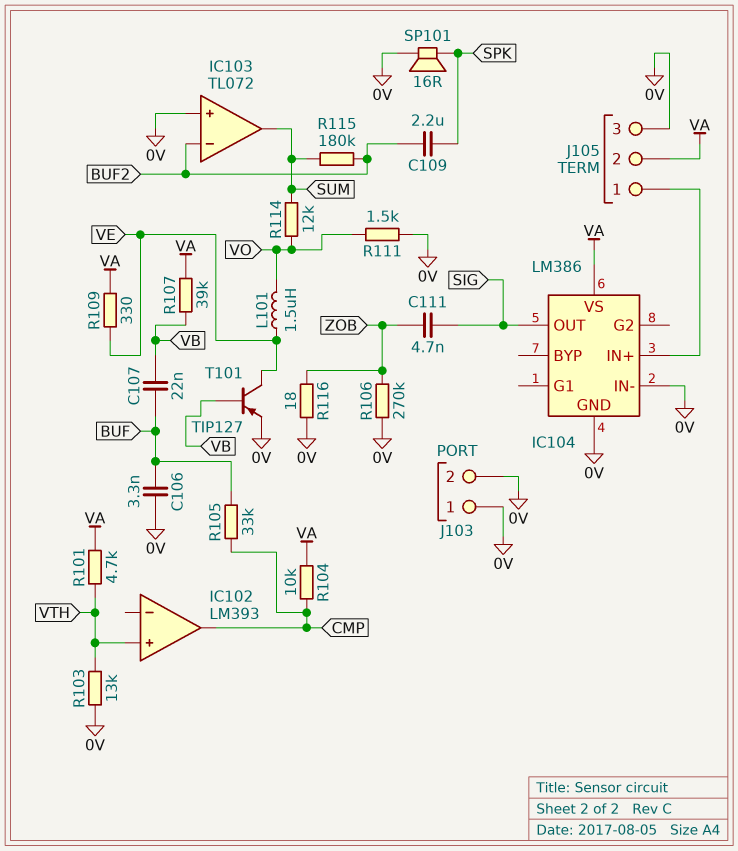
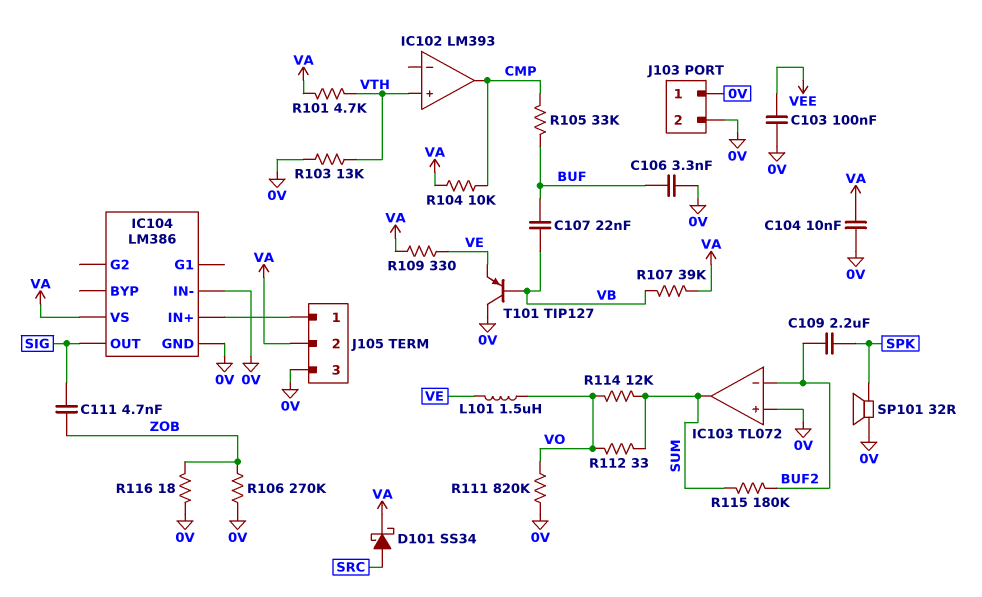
C103: none -> 100nF (0V, VEE)
C104: none -> 10nF (0V, VA)
D101: none -> schottky SS34 (A SRC, K VA)
R111: 1.5k (0V, VO) -> 820k (0V, VO)
R112: none -> 33 (SUM, VO)
SP101: speaker 16R (0V, SPK) -> speaker 32R (0V, SPK)
T101: PNP TIP127 (B VB, C VE, E 0V) -> PNP TIP127 (B VB, C 0V, E VE)

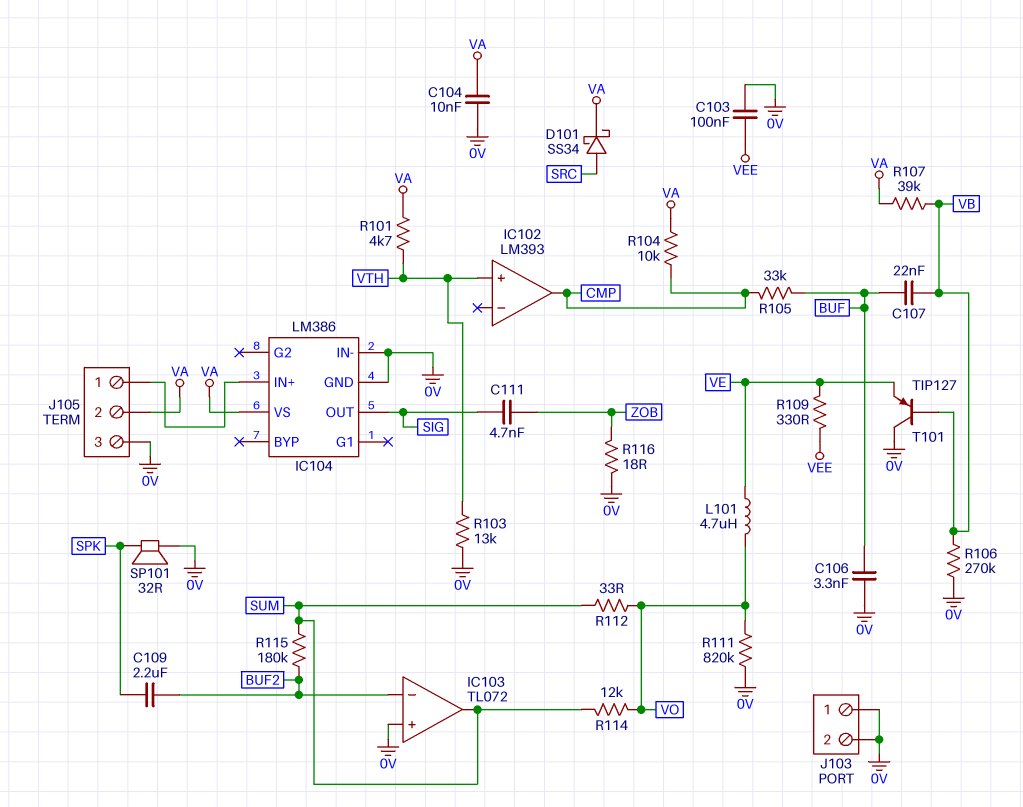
L101: 1.5uH (VE, VO) -> 4.7uH (VE, VO)
R106: 270k (0V, ZOB) -> 270k (0V, VB)
R109: 330 (VA, VE) -> 330 (VE, VEE)

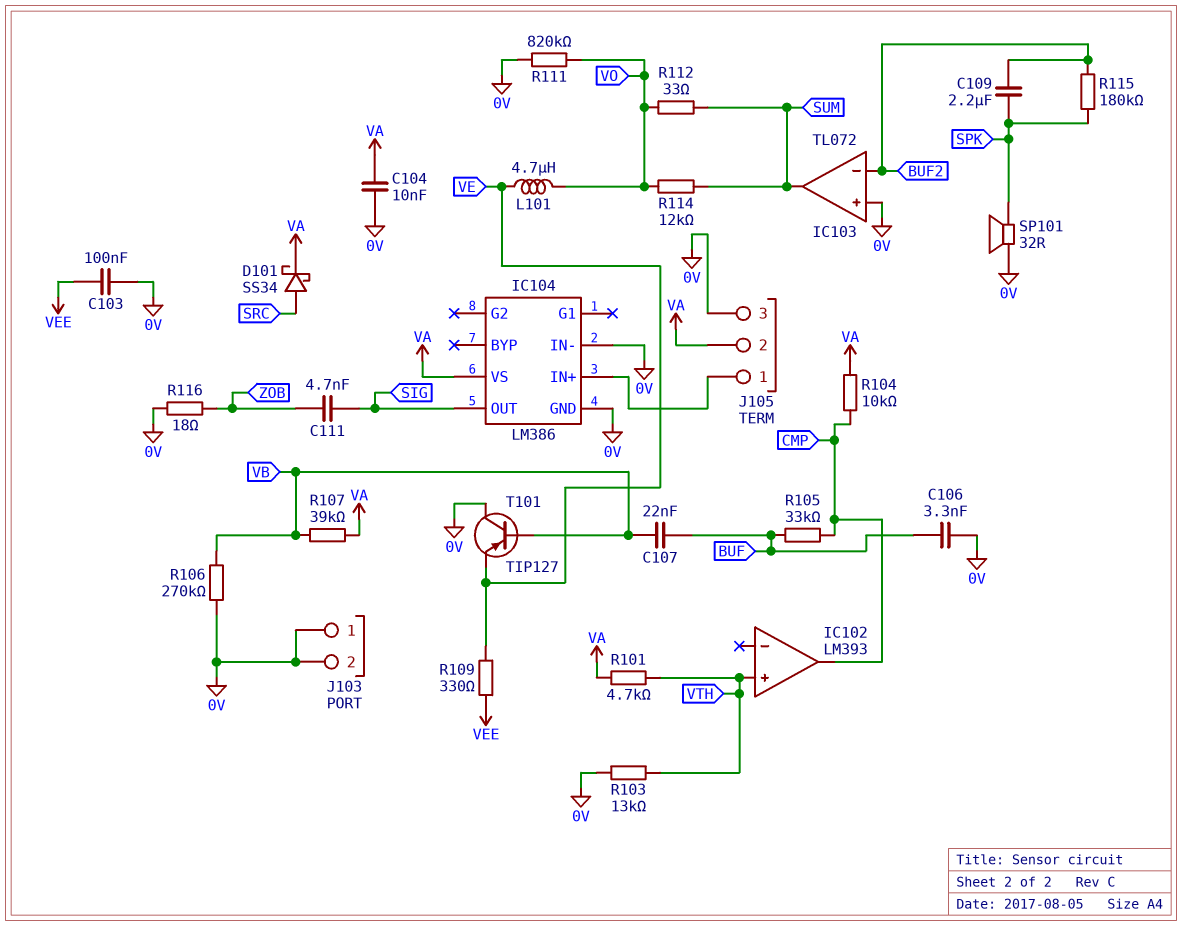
R115: 180k (BUF2, SUM) -> 180k (BUF2, SPK)

